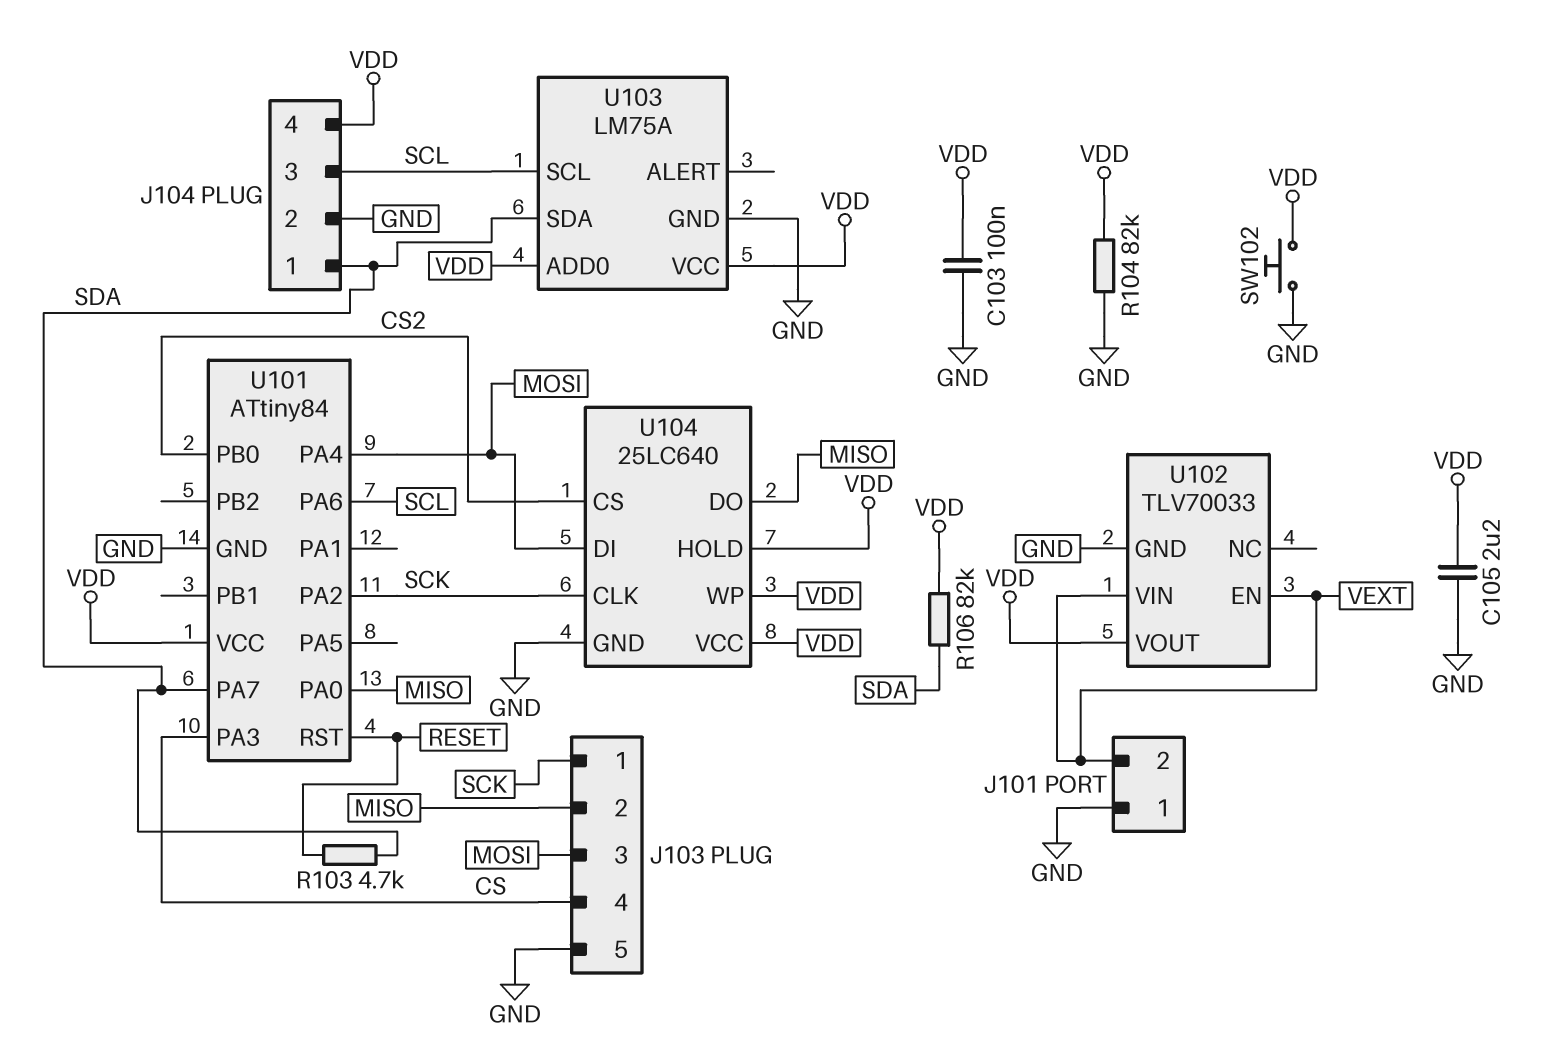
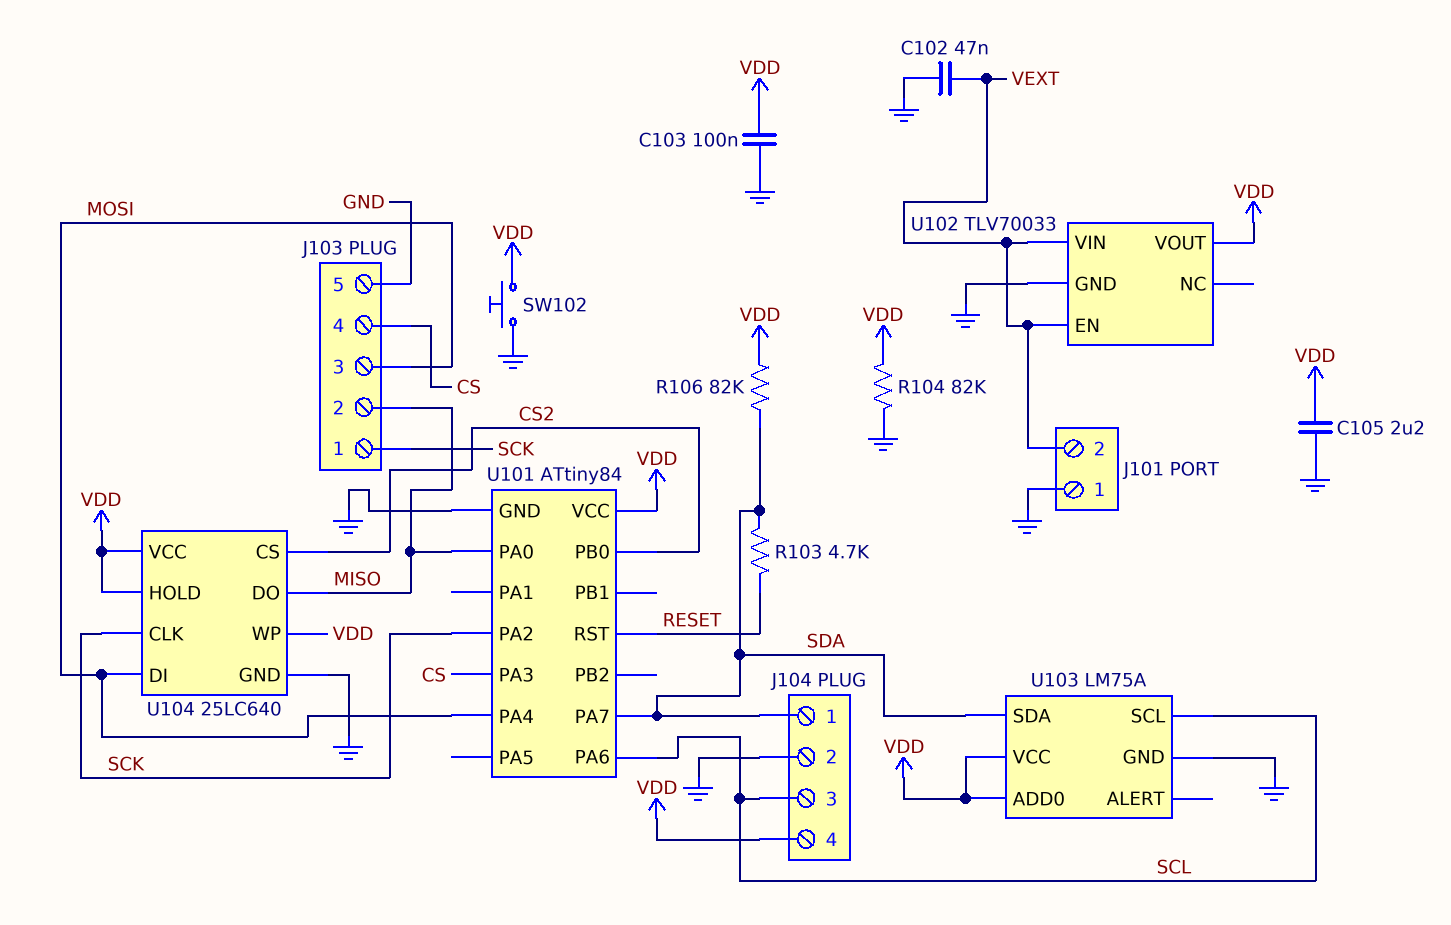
C102: none -> 47nF (GND, VEXT)

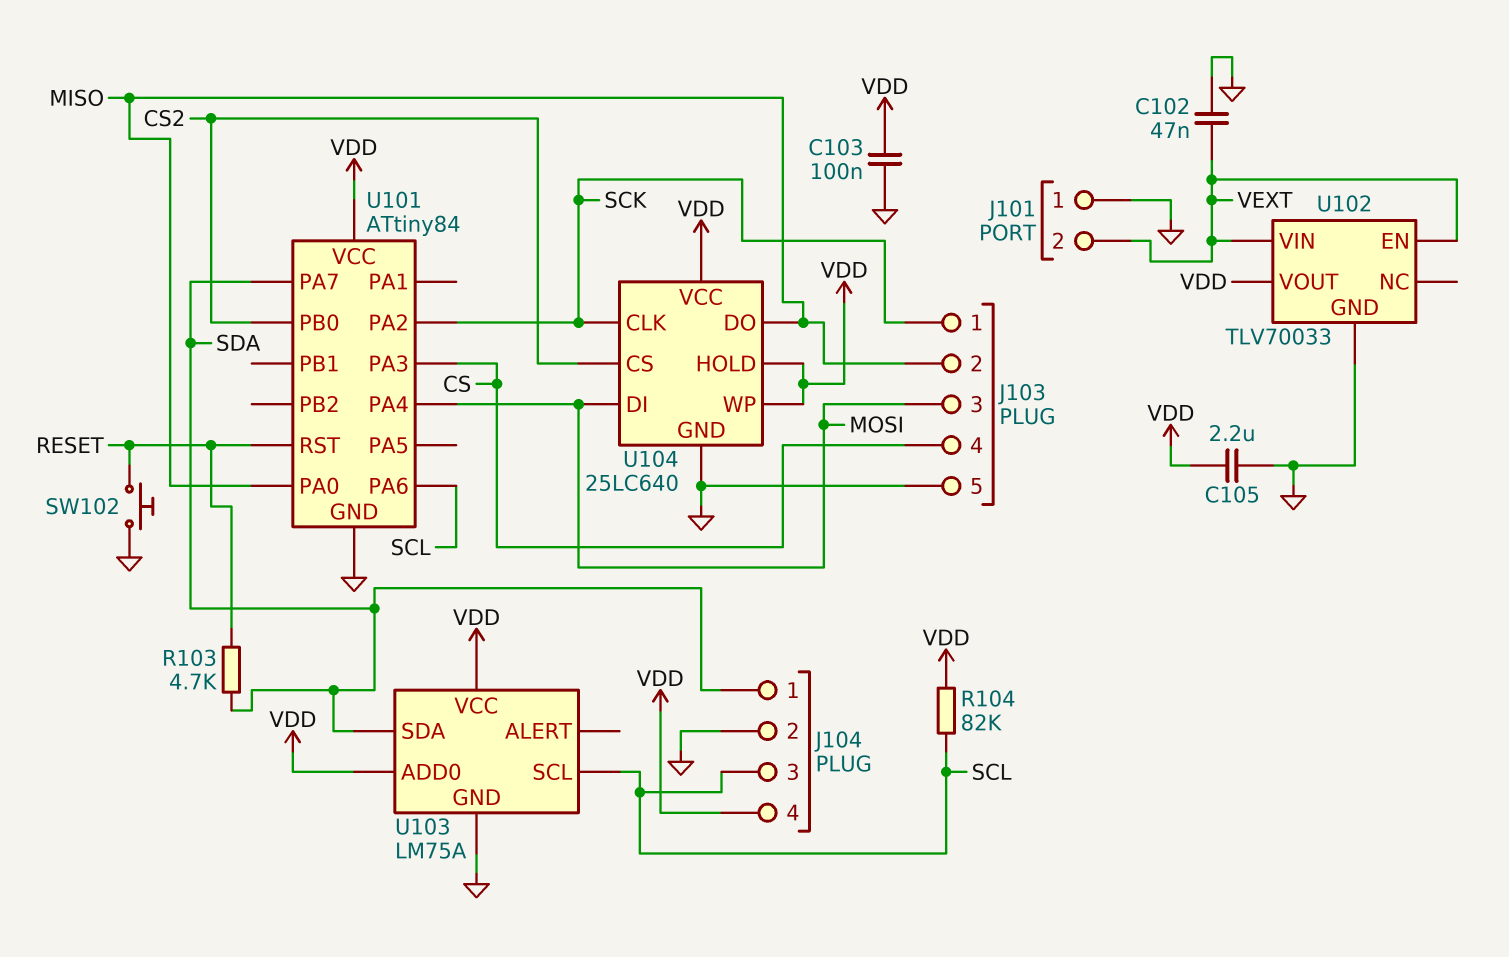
R104: 82k (GND, VDD) -> 82k (SCL, VDD)
R106: 82k (SDA, VDD) -> none
SW102: button (GND, VDD) -> button (GND, RESET)

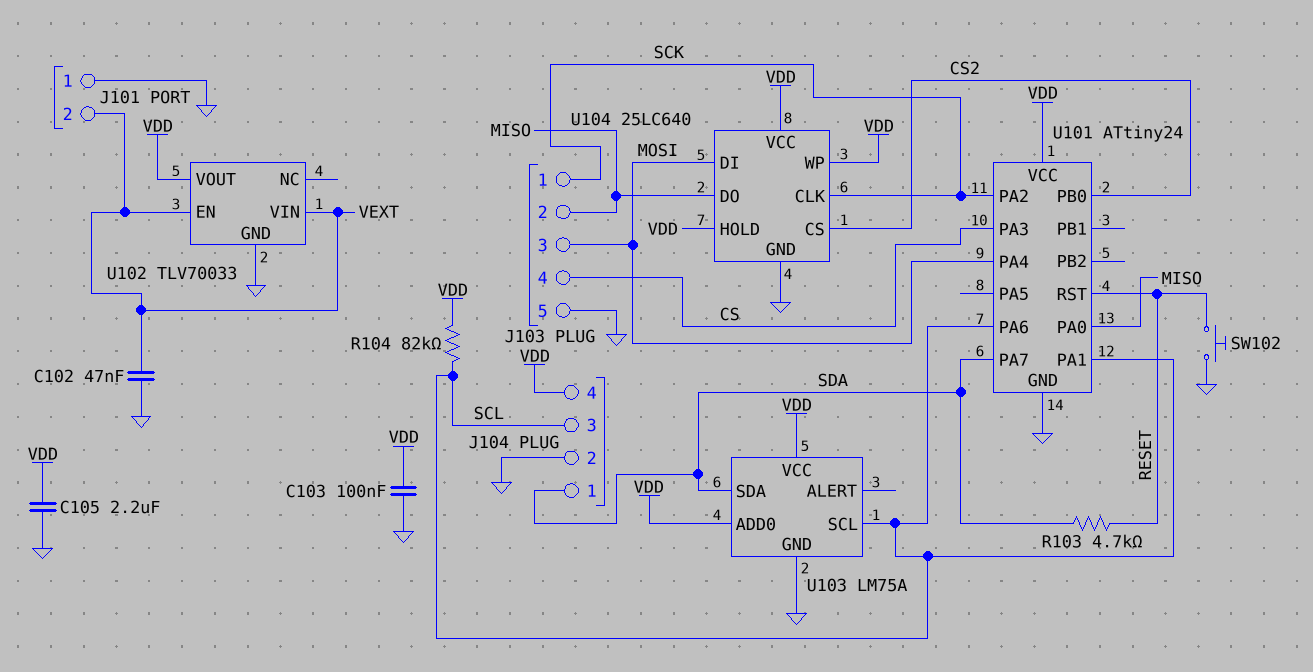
U101: ATtiny84 -> ATtiny24
U101 pin PA1: none -> SCL

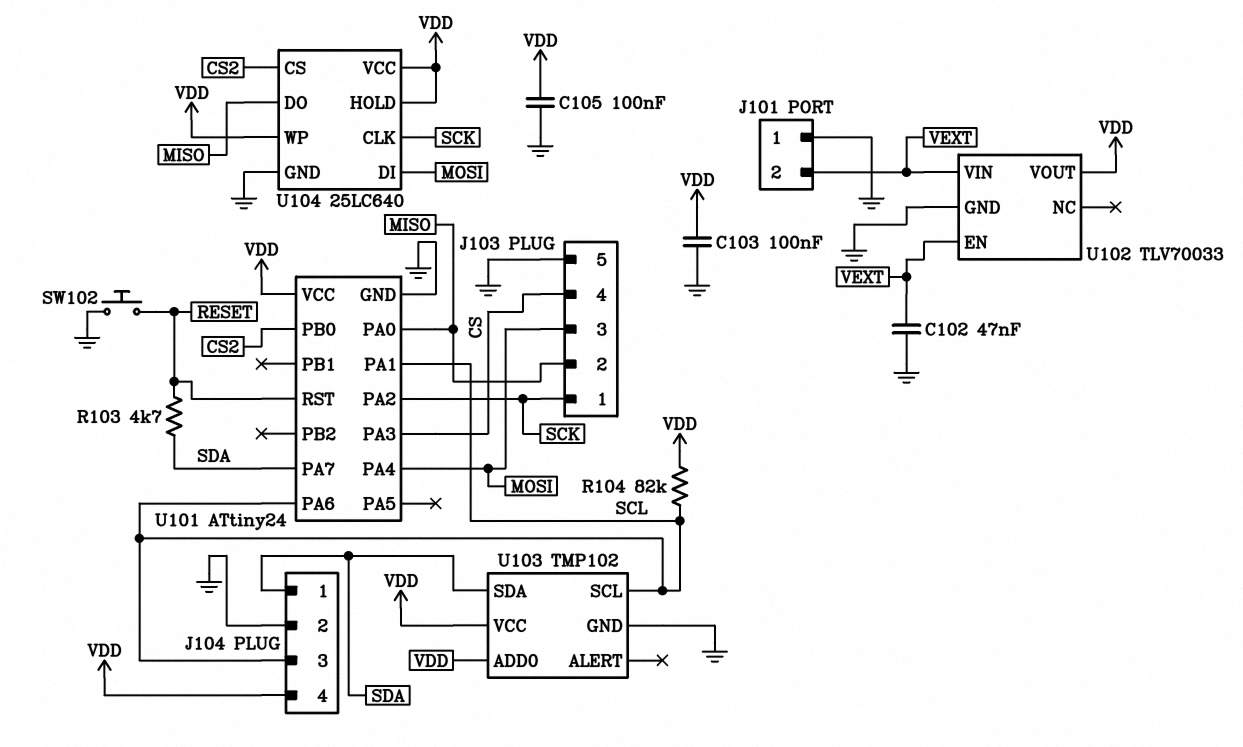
C105: 2.2uF (GND, VDD) -> 100nF (GND, VDD)
U103: LM75A -> TMP102

